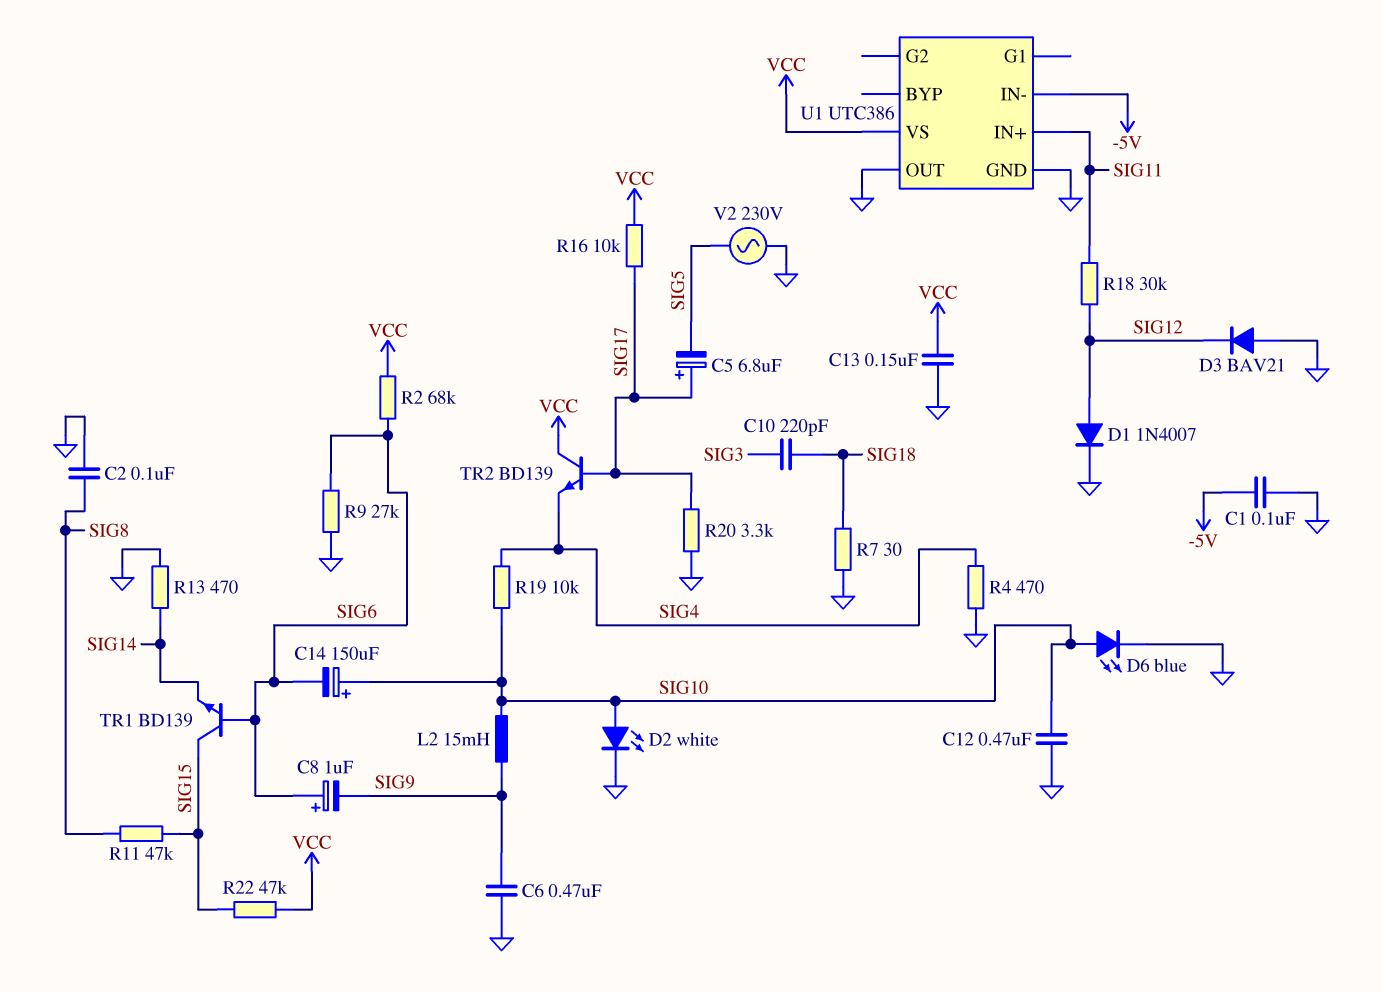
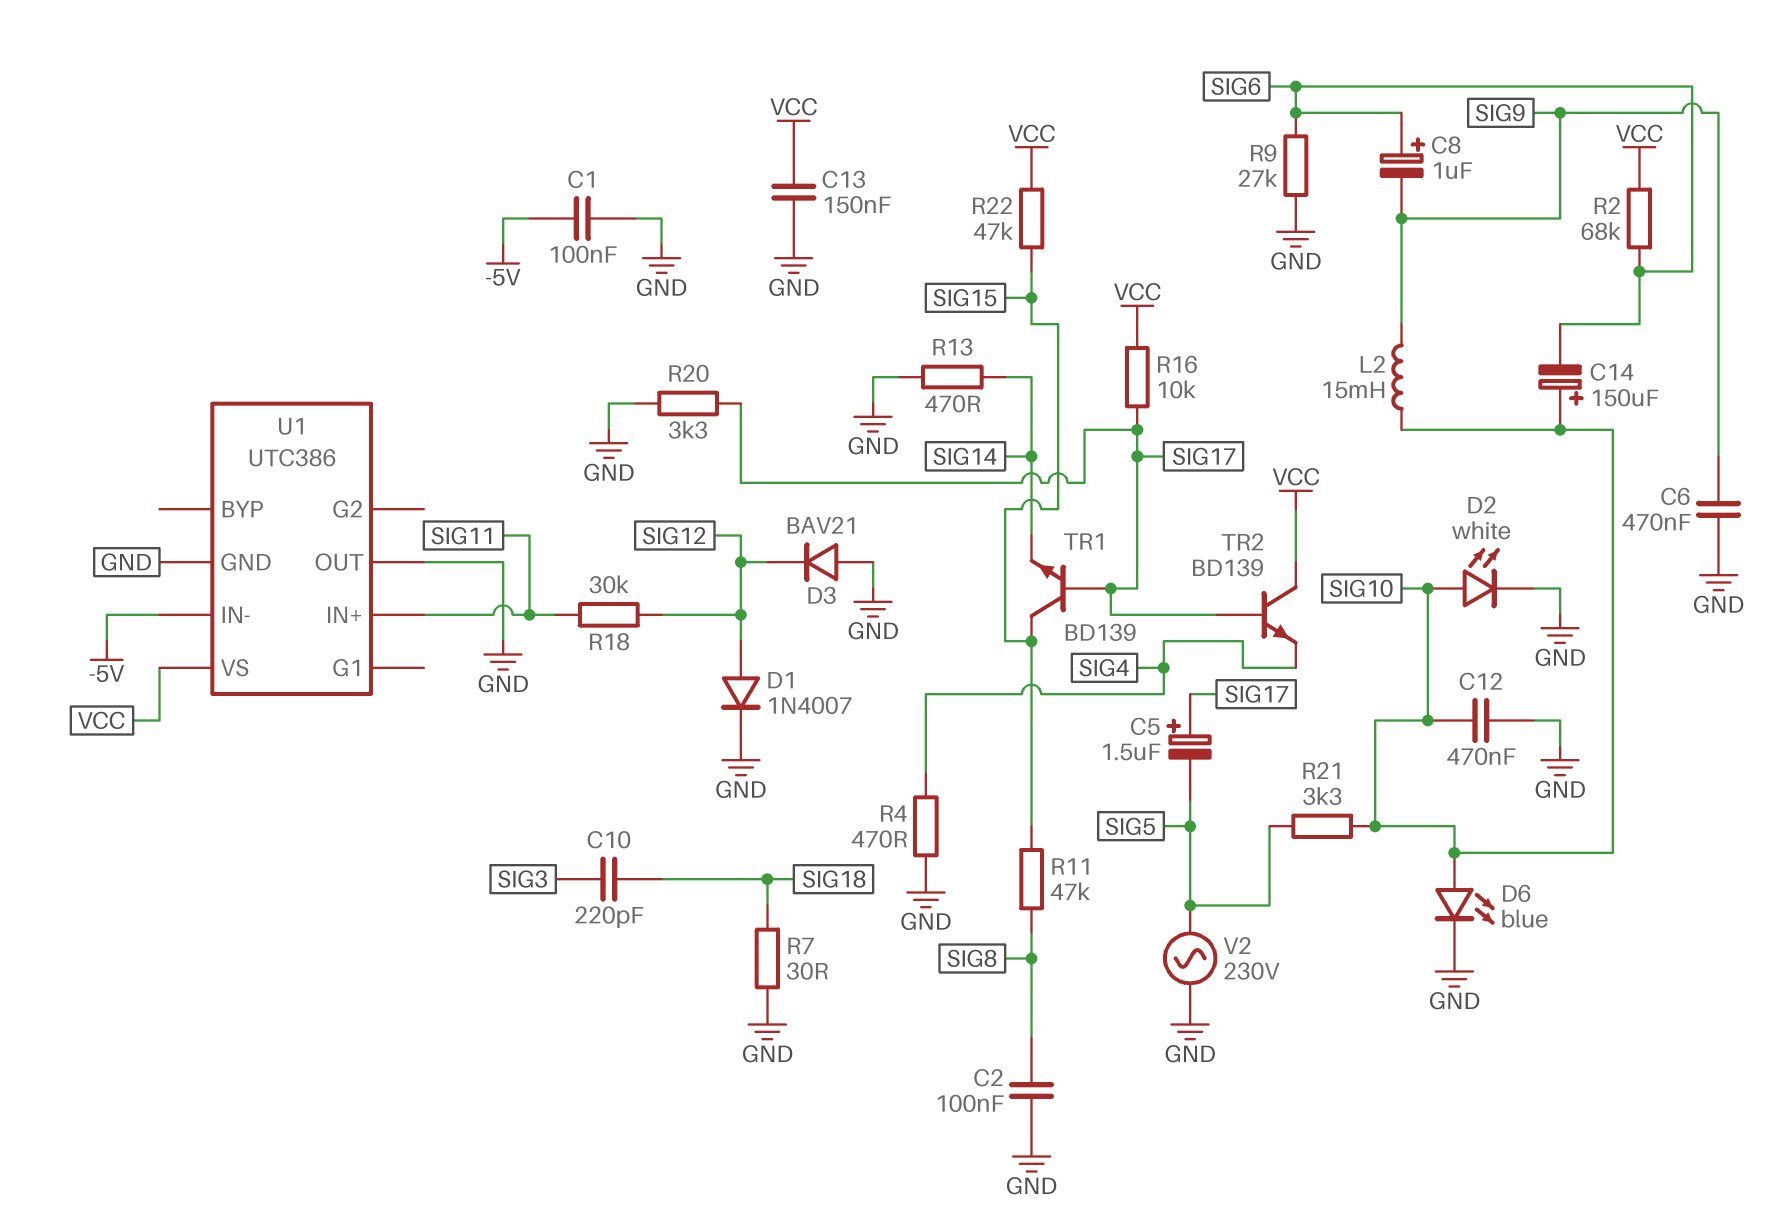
C5: 6.8uF (plus SIG17, minus SIG5) -> 1.5uF (plus SIG17, minus SIG5)
R19: 10k (SIG4, SIG10) -> none
R21: none -> 3.3k (SIG5, SIG10)
TR1: NPN BD139 (B SIG6, C SIG15, E SIG14) -> NPN BD139 (B SIG17, C SIG15, E SIG14)

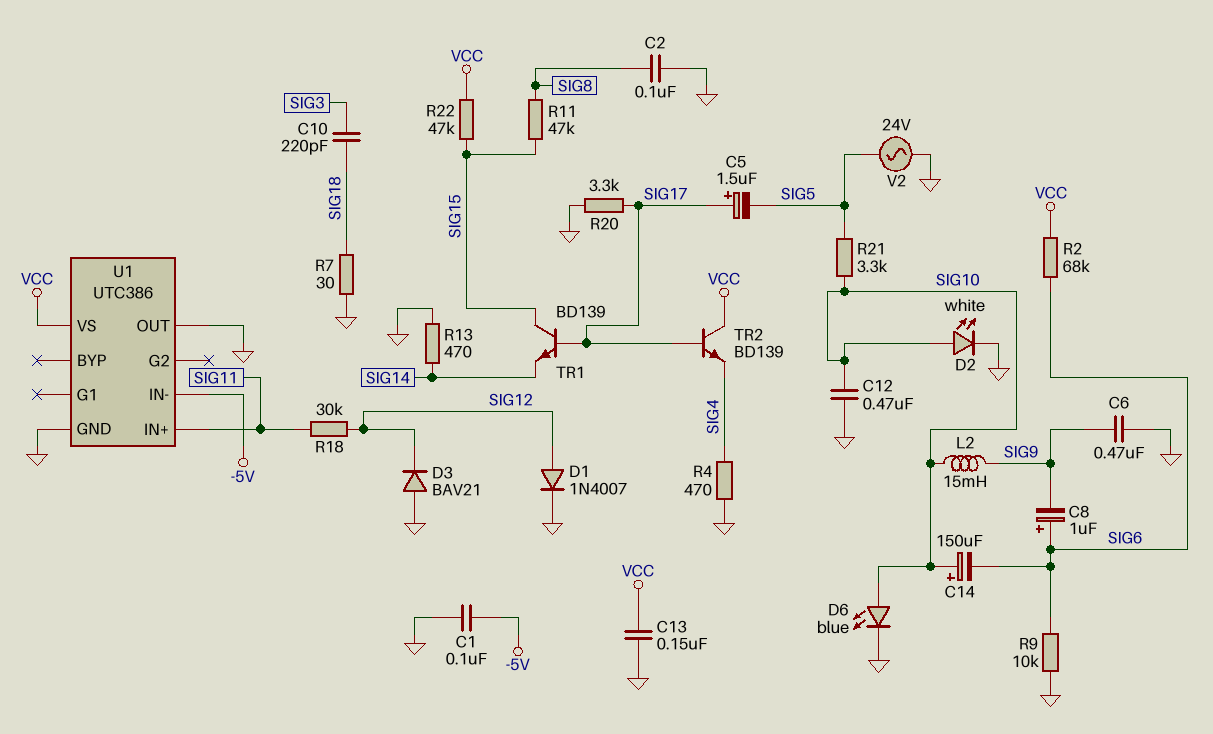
R9: 27k (GND, SIG6) -> 10k (GND, SIG6)
R16: 10k (SIG17, VCC) -> none
V2: AC 230V (GND, SIG5) -> AC 24V (GND, SIG5)

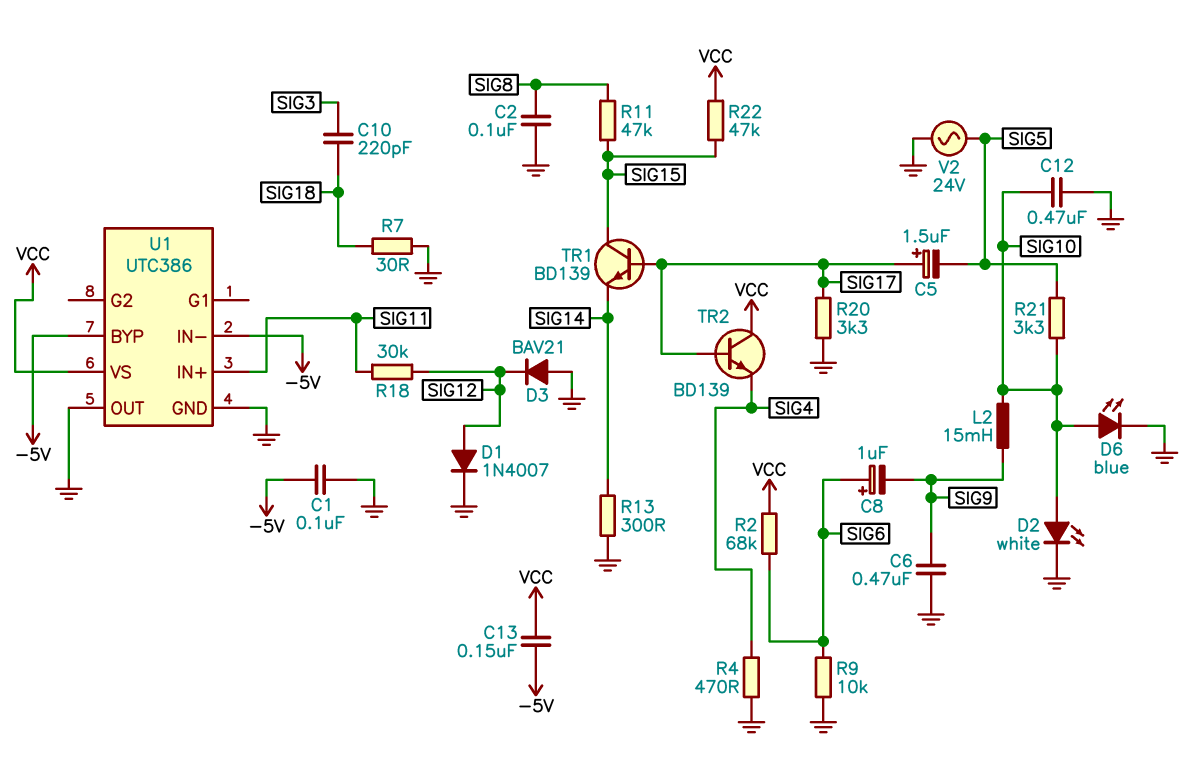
C13: 150nF (GND, VCC) -> 150nF (-5V, VCC)
C14: 150uF (plus SIG10, minus SIG6) -> none
R13: 470 (GND, SIG14) -> 300 (GND, SIG14)
U1 pin BYP: none -> -5V

